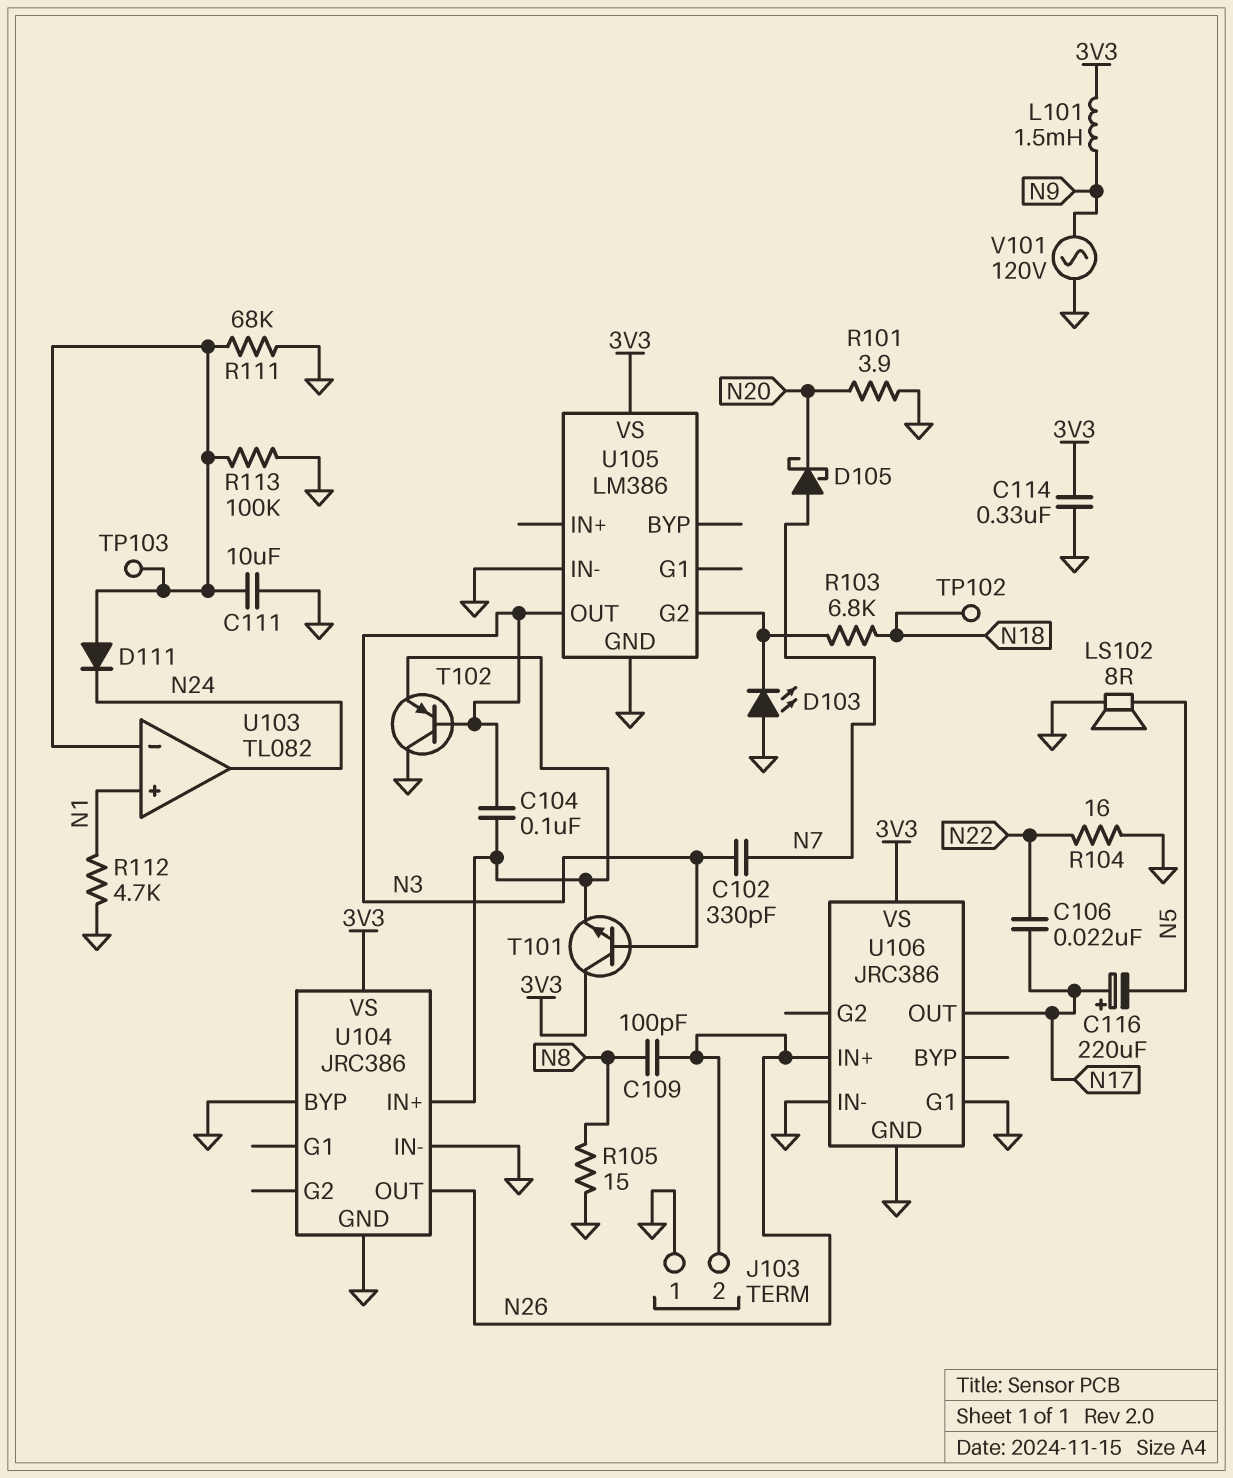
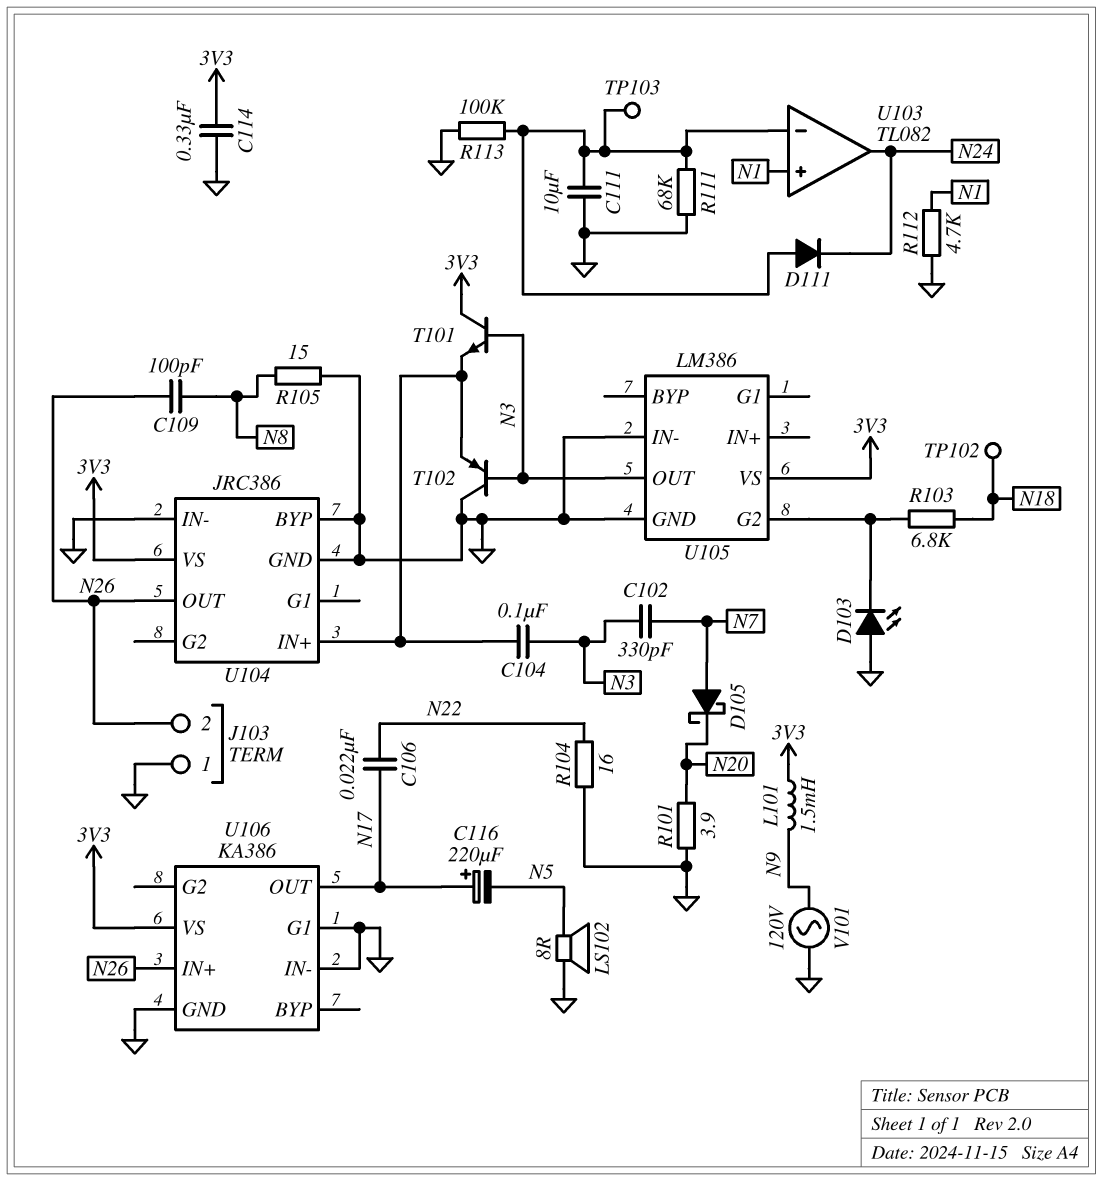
U106: JRC386 -> KA386

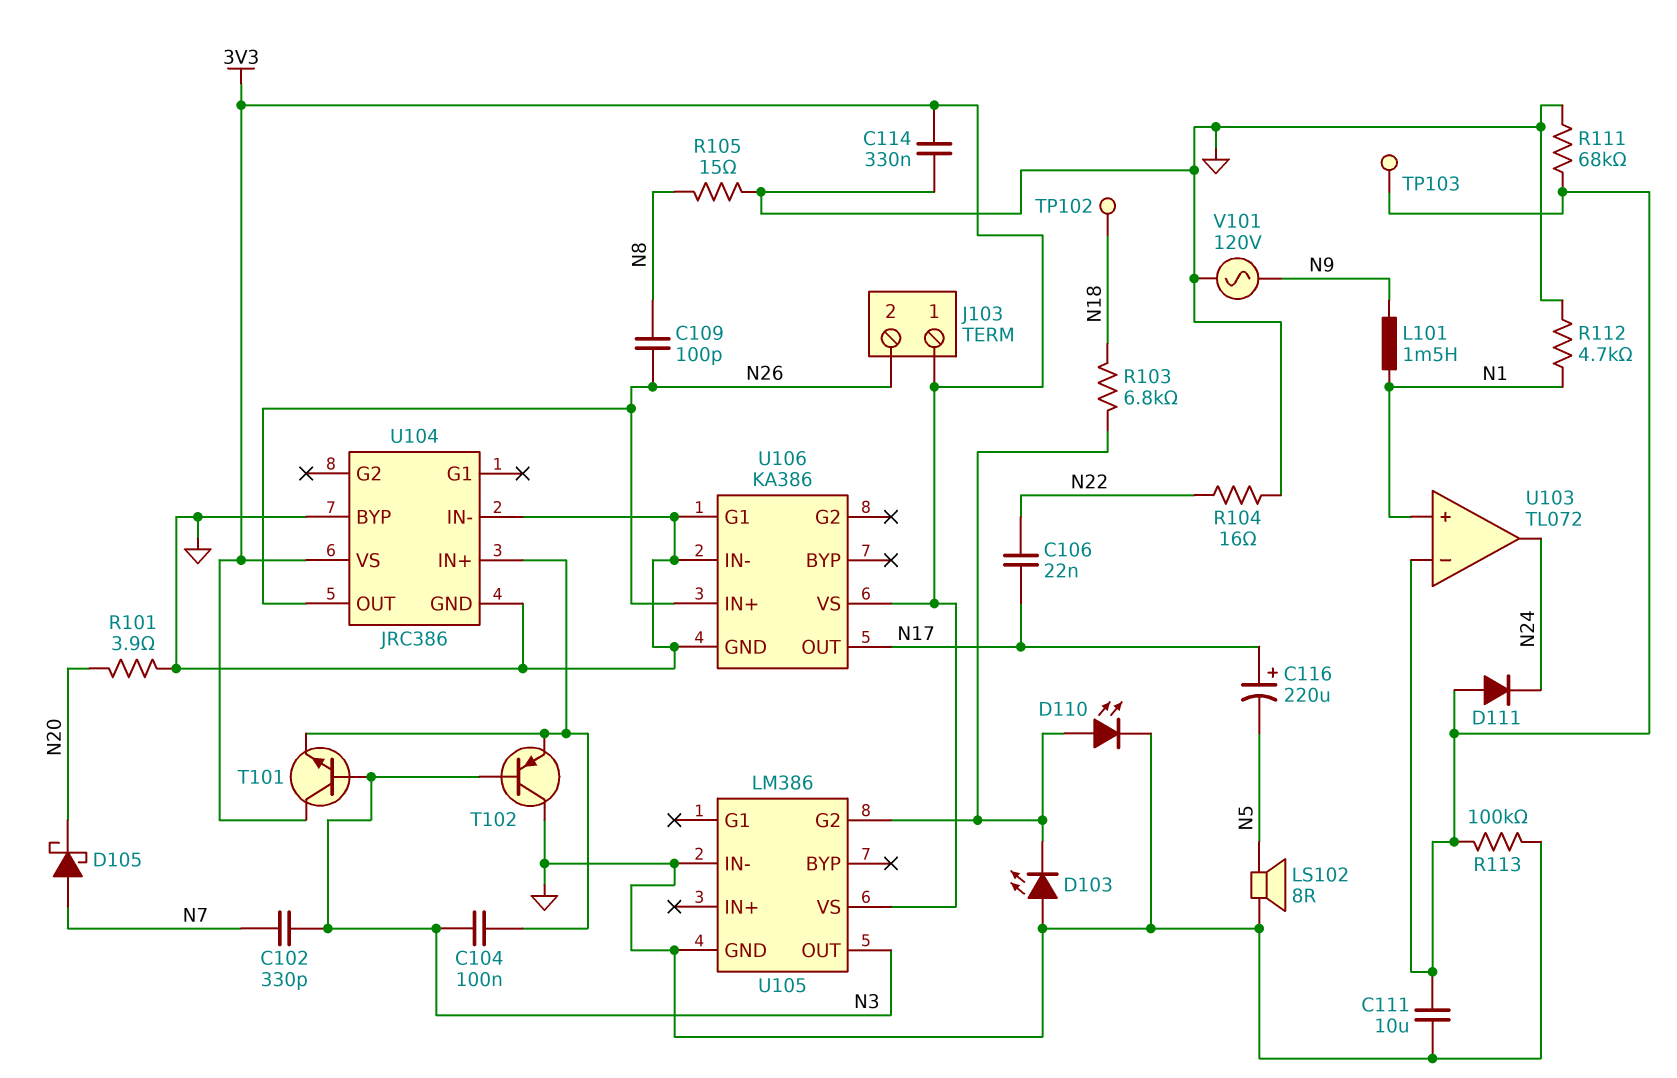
D110: none -> LED (A U105/G2, K GND)
J103 pin 1: GND -> 3V3
L101: 1.5mH (3V3, N9) -> 1.5mH (N1, N9)
U103: TL082 -> TL072

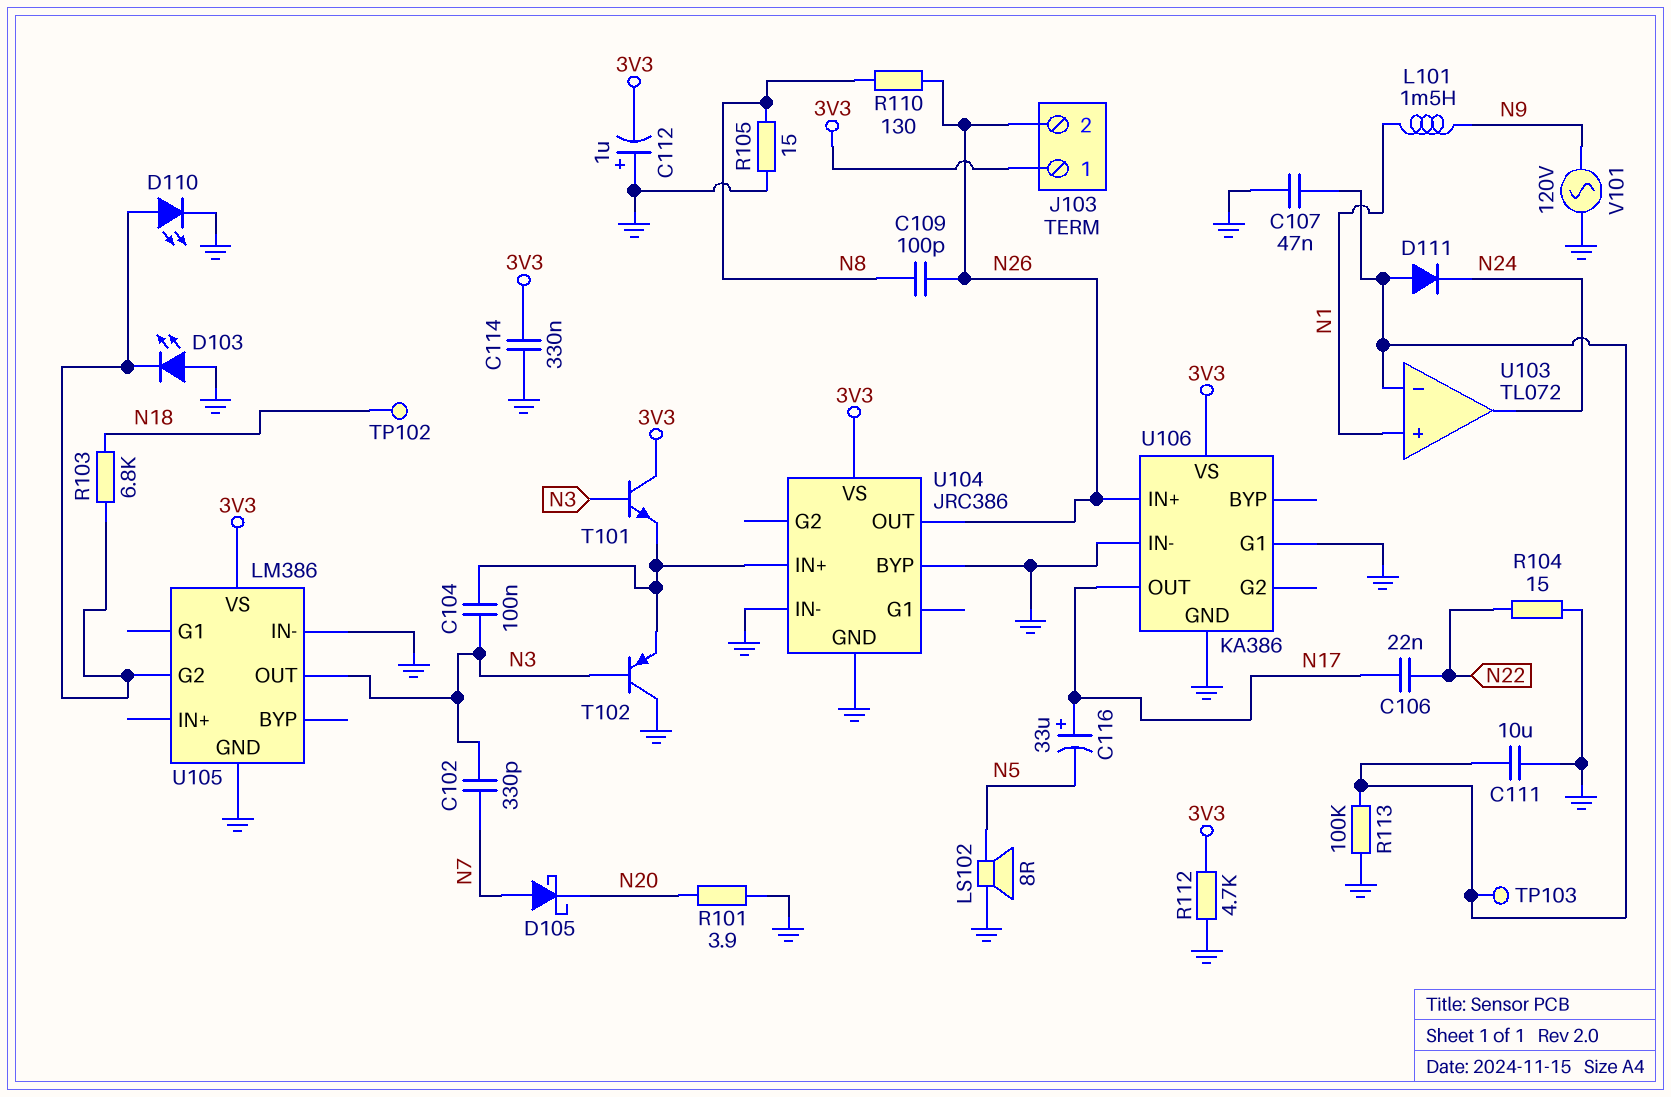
C107: none -> 47nF (GND, U103/in-)
C112: none -> 1uF (plus GND, minus 3V3)
C116: 220uF (plus N17, minus N5) -> 33uF (plus N17, minus N5)
R104: 16 (GND, N22) -> 15 (GND, N22)
R110: none -> 130 (N8, N26)
R111: 68k (GND, U103/in-) -> none
R112: 4.7k (GND, N1) -> 4.7k (3V3, GND)

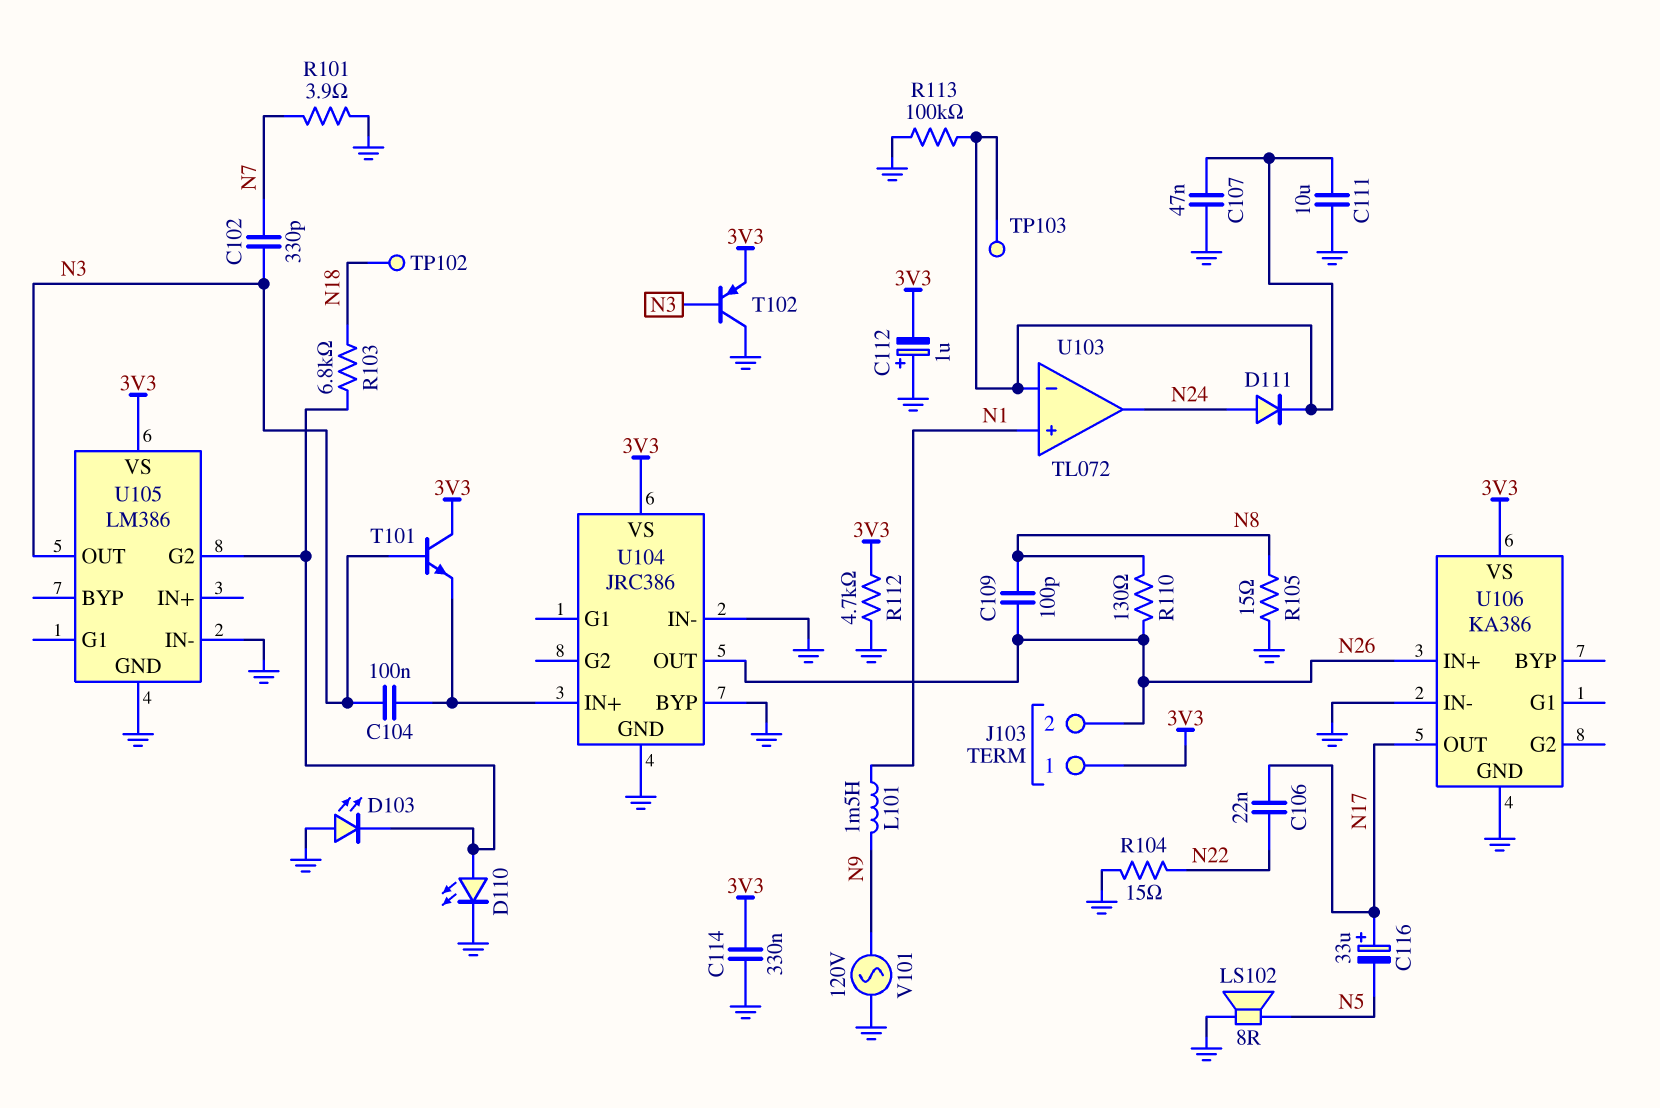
D105: schottky (A N7, K N20) -> none
D111: diode (A U103/in-, K N24) -> diode (A N24, K U103/in-)
R101: 3.9 (GND, N20) -> 3.9 (GND, N7)
T102: PNP (B N3, C GND, E U104/IN+) -> PNP (B N3, C GND, E 3V3)
U106 pin G1: GND -> none

